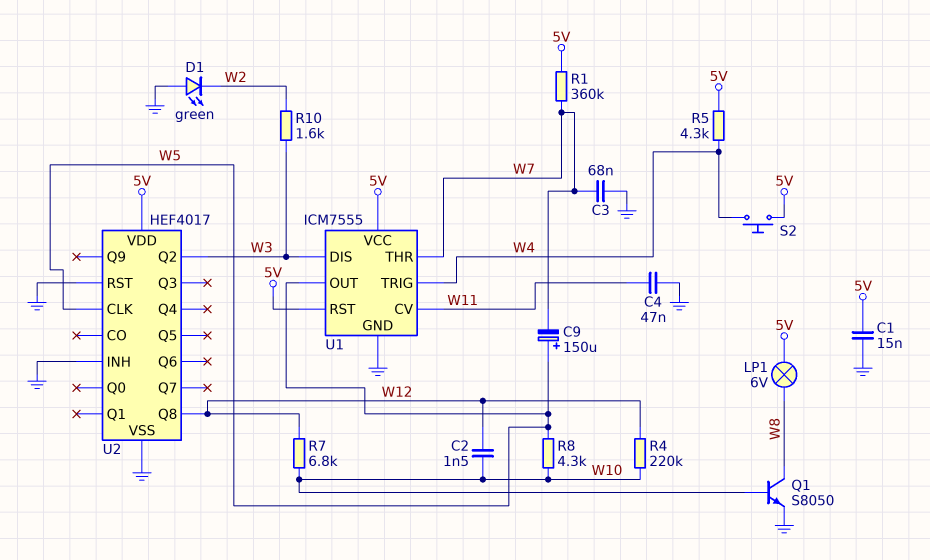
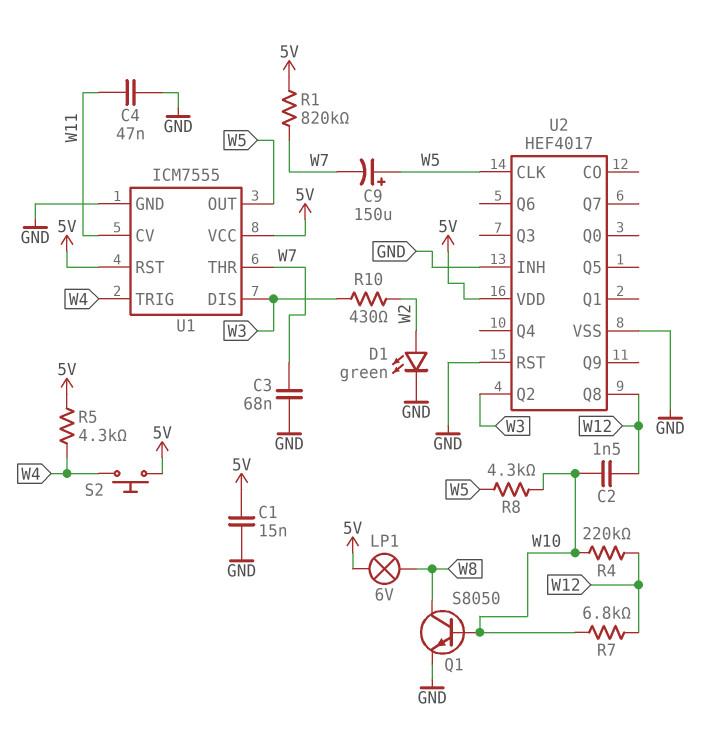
D1: LED green (A GND, K W2) -> LED green (A W2, K GND)
R1: 360k (5V, W7) -> 820k (5V, W7)
R10: 1.6k (W2, W3) -> 430 (W2, W3)

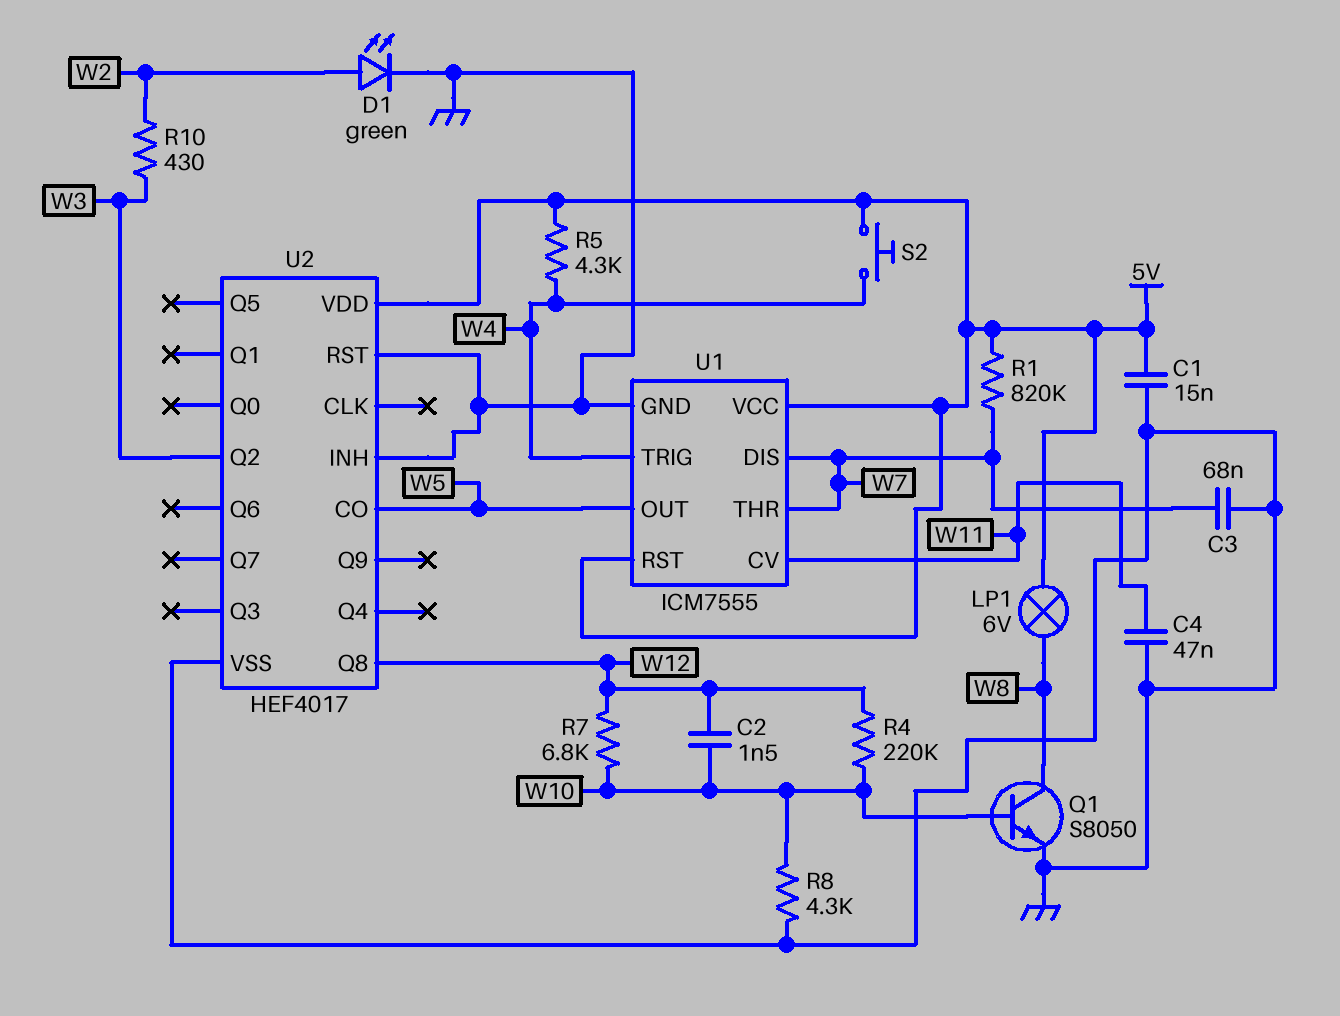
C9: 150uF (plus W5, minus W7) -> none
R8: 4.3k (W5, W10) -> 4.3k (GND, W10)
U1 pin DIS: W3 -> W7
U2 pin CLK: W5 -> none
U2 pin CO: none -> W5

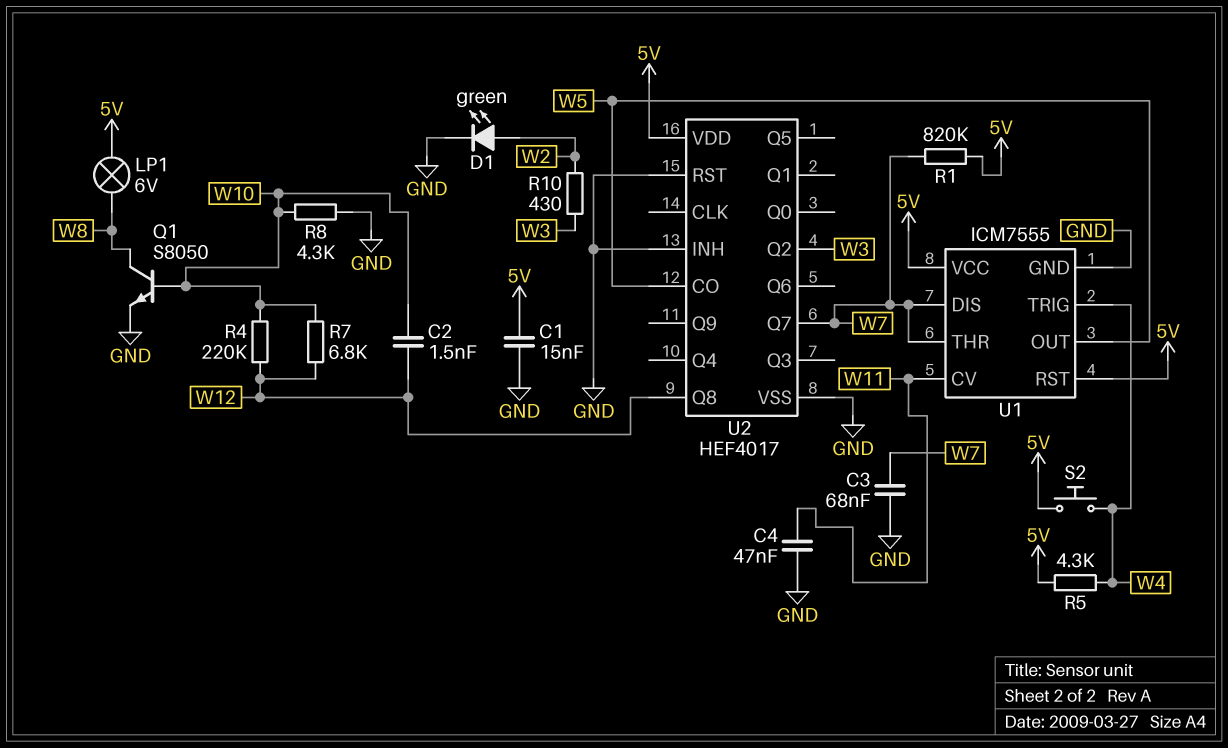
U2 pin Q7: none -> W7

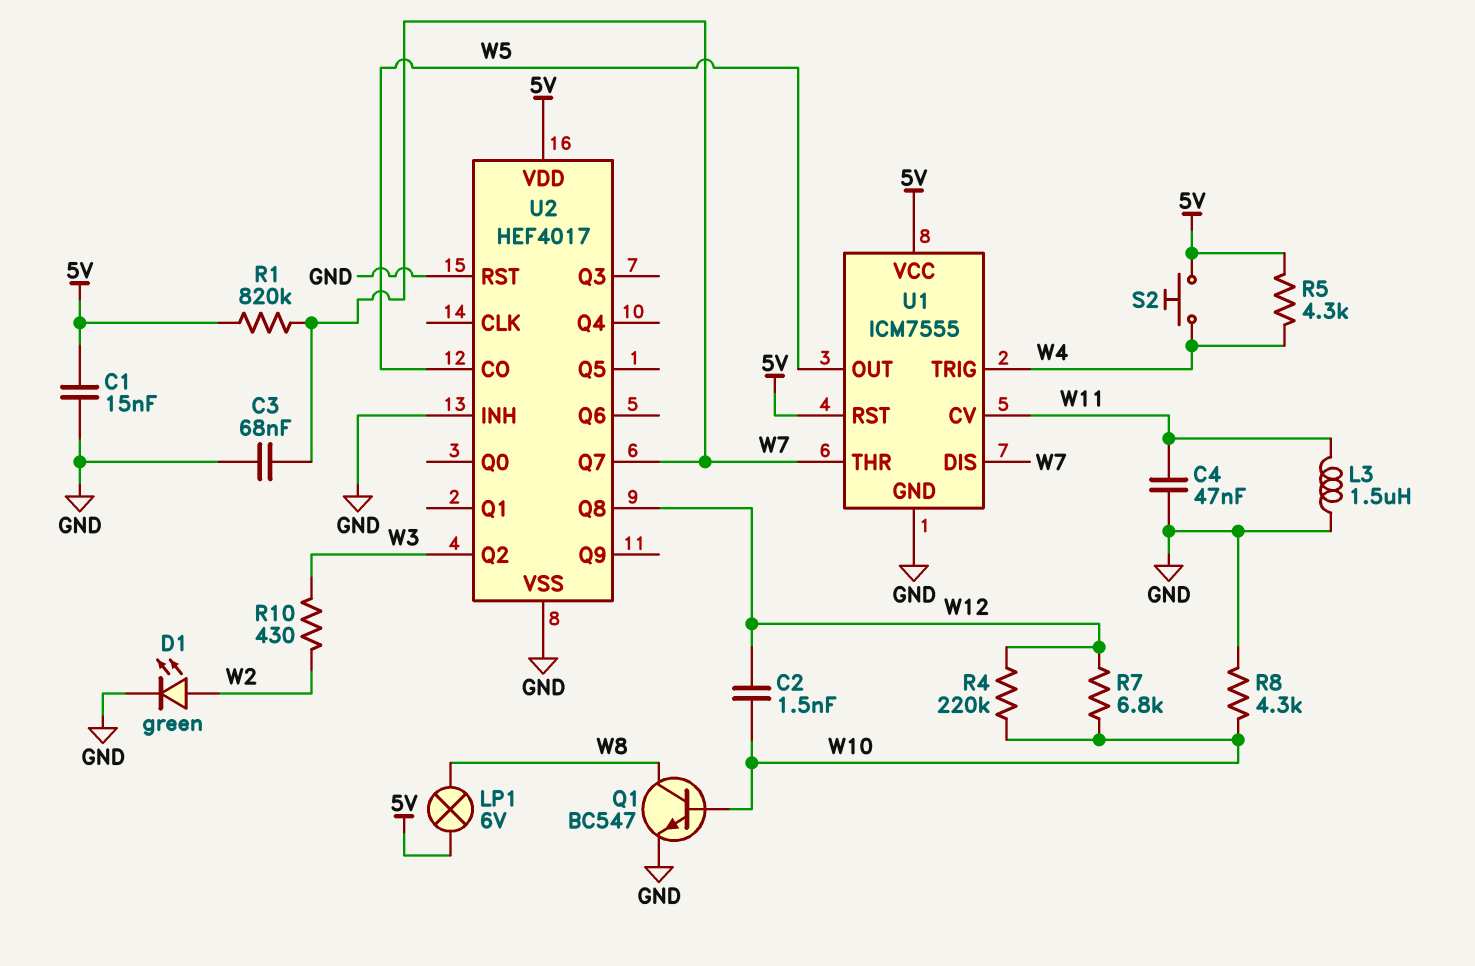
L3: none -> 1.5uH (GND, W11)
Q1: NPN S8050 (B W10, C W8, E GND) -> NPN BC547 (B W10, C W8, E GND)

